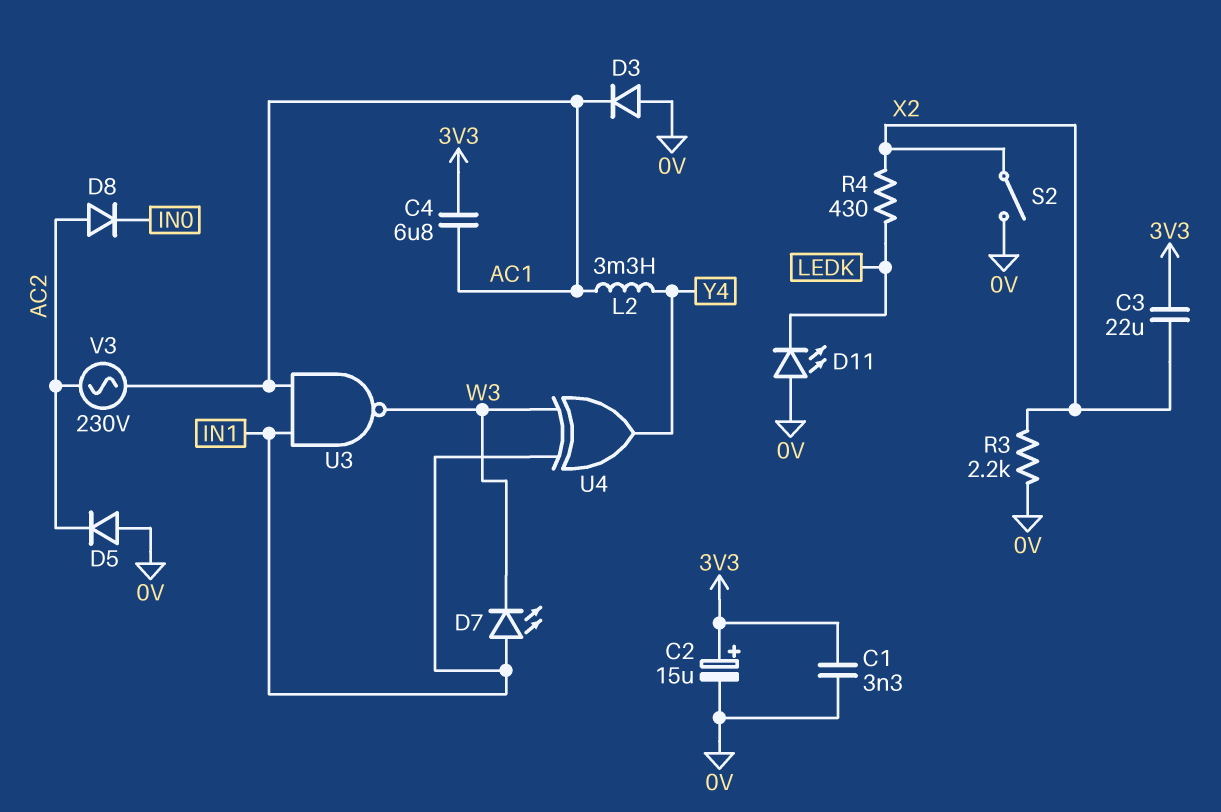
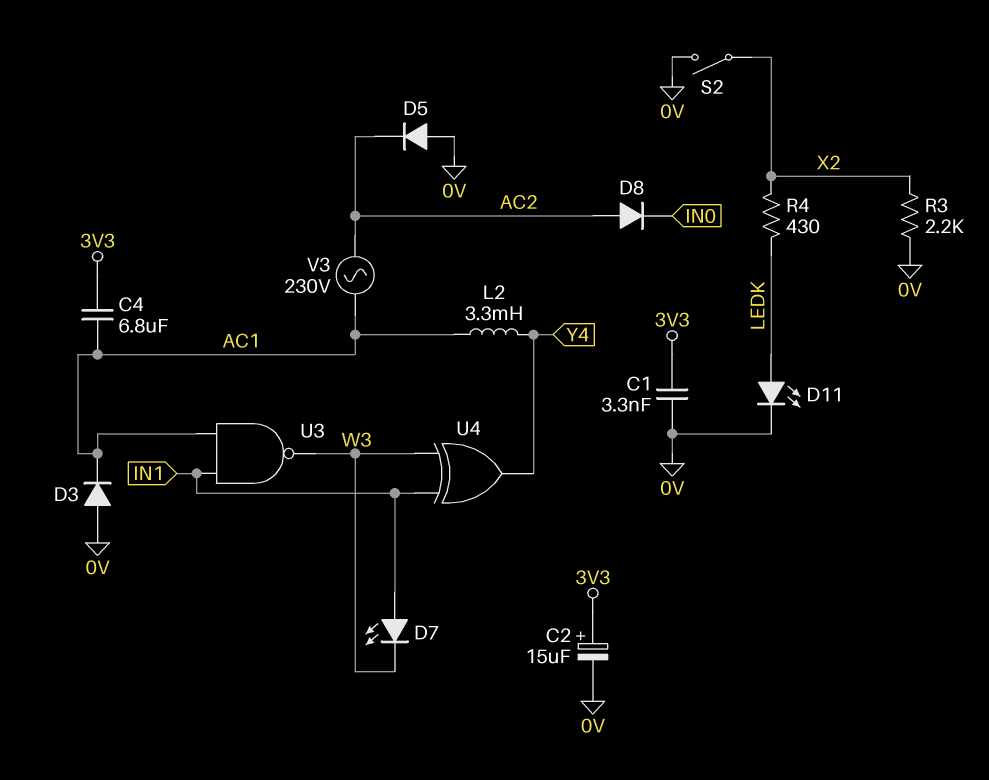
C3: 22uF (3V3, X2) -> none
D11: LED (A 0V, K LEDK) -> LED (A LEDK, K 0V)

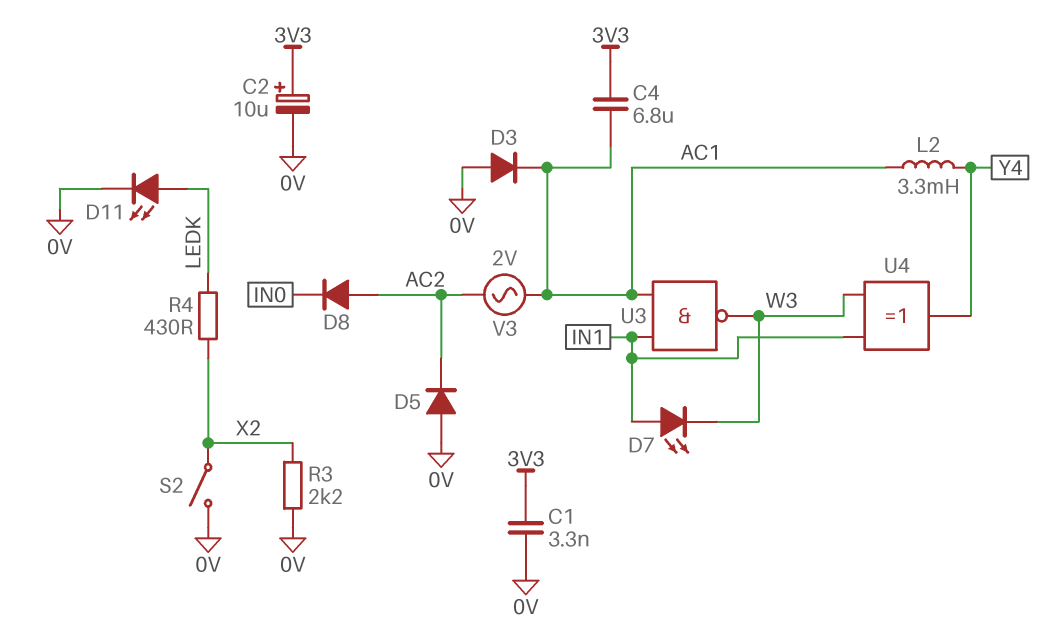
C2: 15uF (plus 3V3, minus 0V) -> 10uF (plus 3V3, minus 0V)
V3: AC 230V (AC1, AC2) -> AC 2V (AC1, AC2)

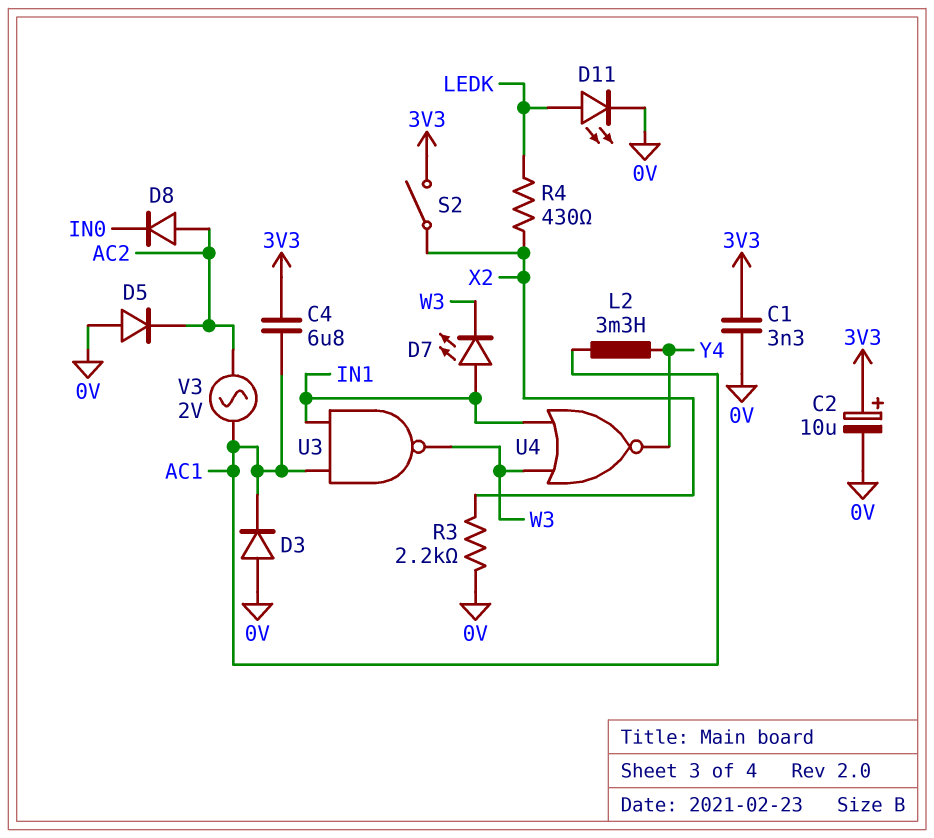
S2: switch (0V, X2) -> switch (3V3, X2)
U4: XOR (in IN1, in W3, out Y4) -> NOR (in IN1, in W3, out Y4)

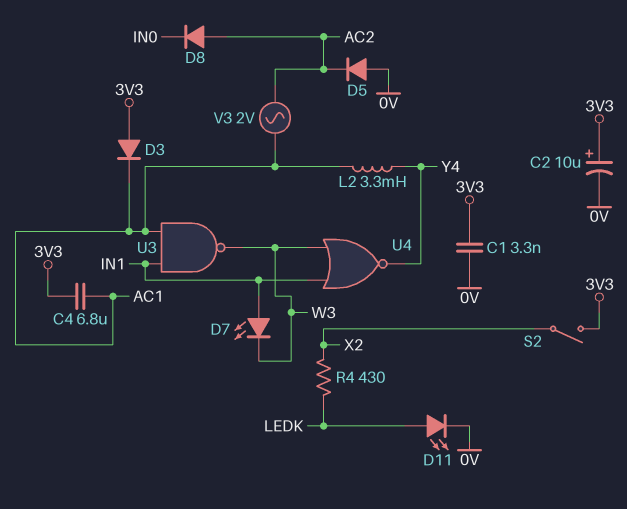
D3: diode (A 0V, K AC1) -> diode (A 3V3, K AC1)
R3: 2.2k (0V, X2) -> none

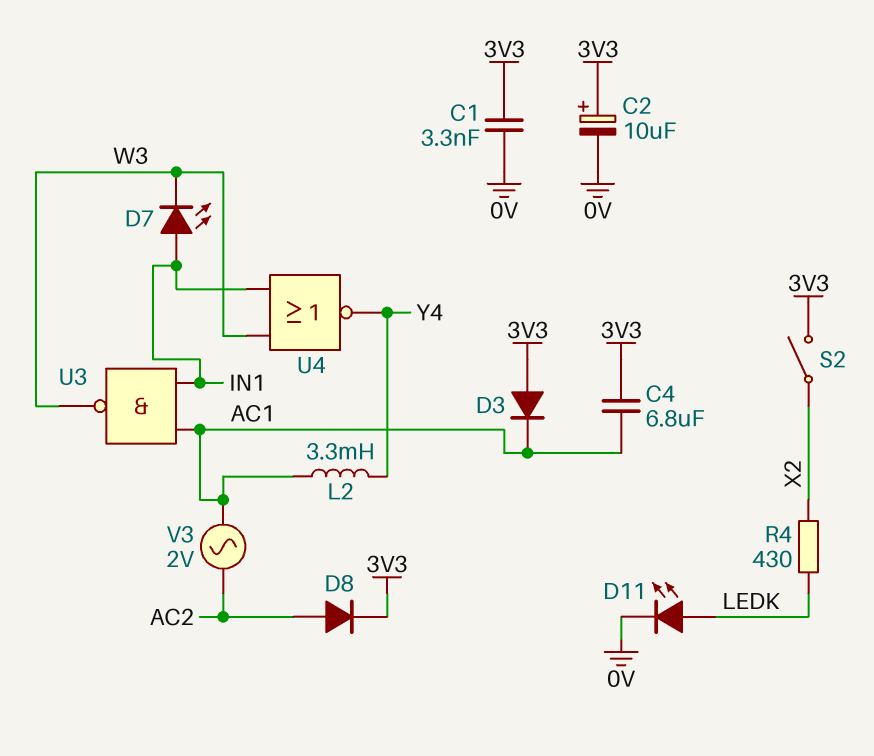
D5: diode (A 0V, K AC2) -> none
D8: diode (A AC2, K IN0) -> diode (A AC2, K 3V3)

